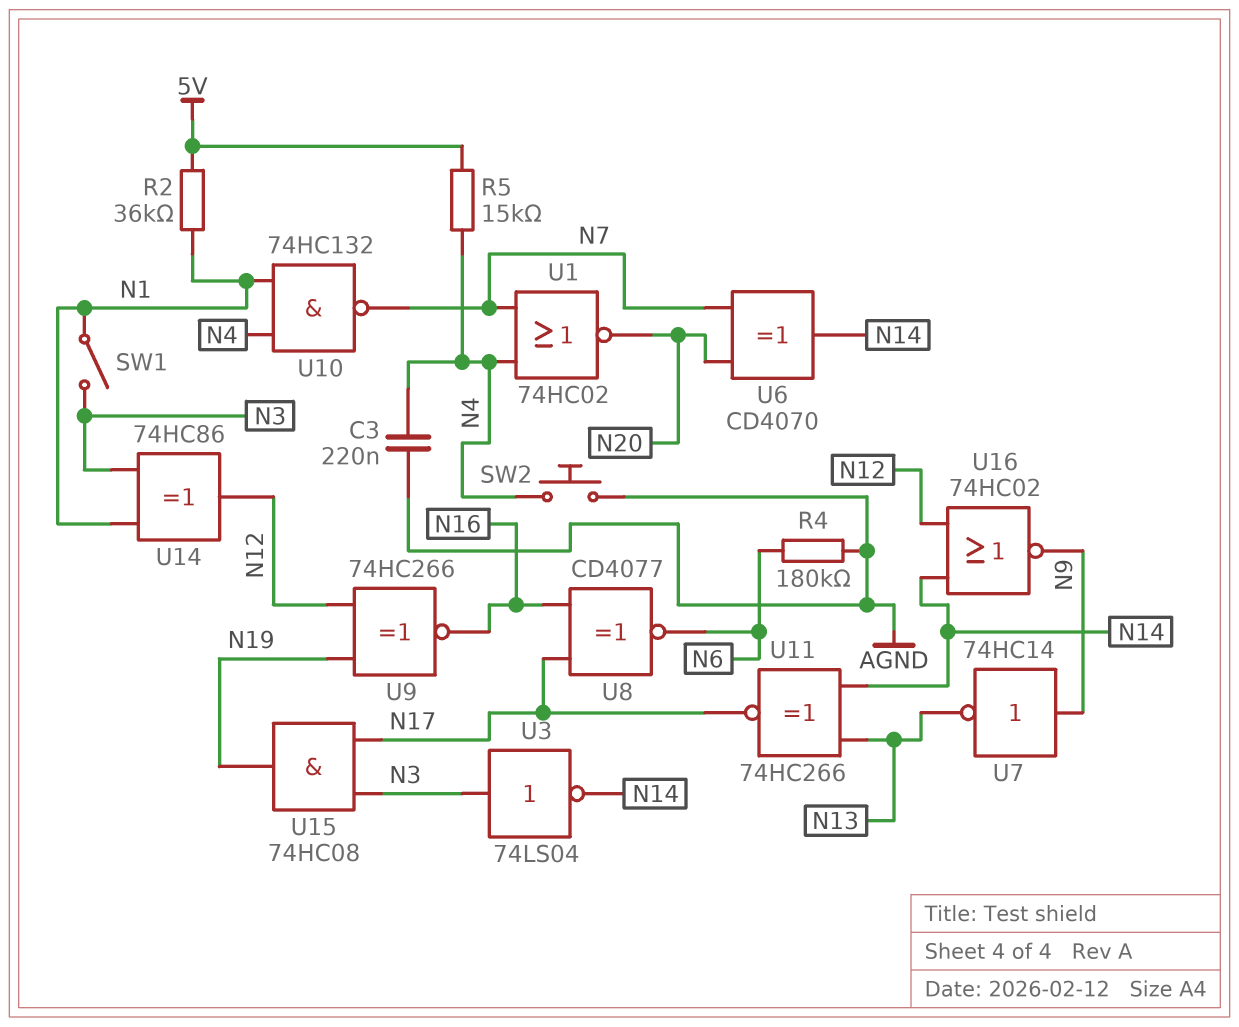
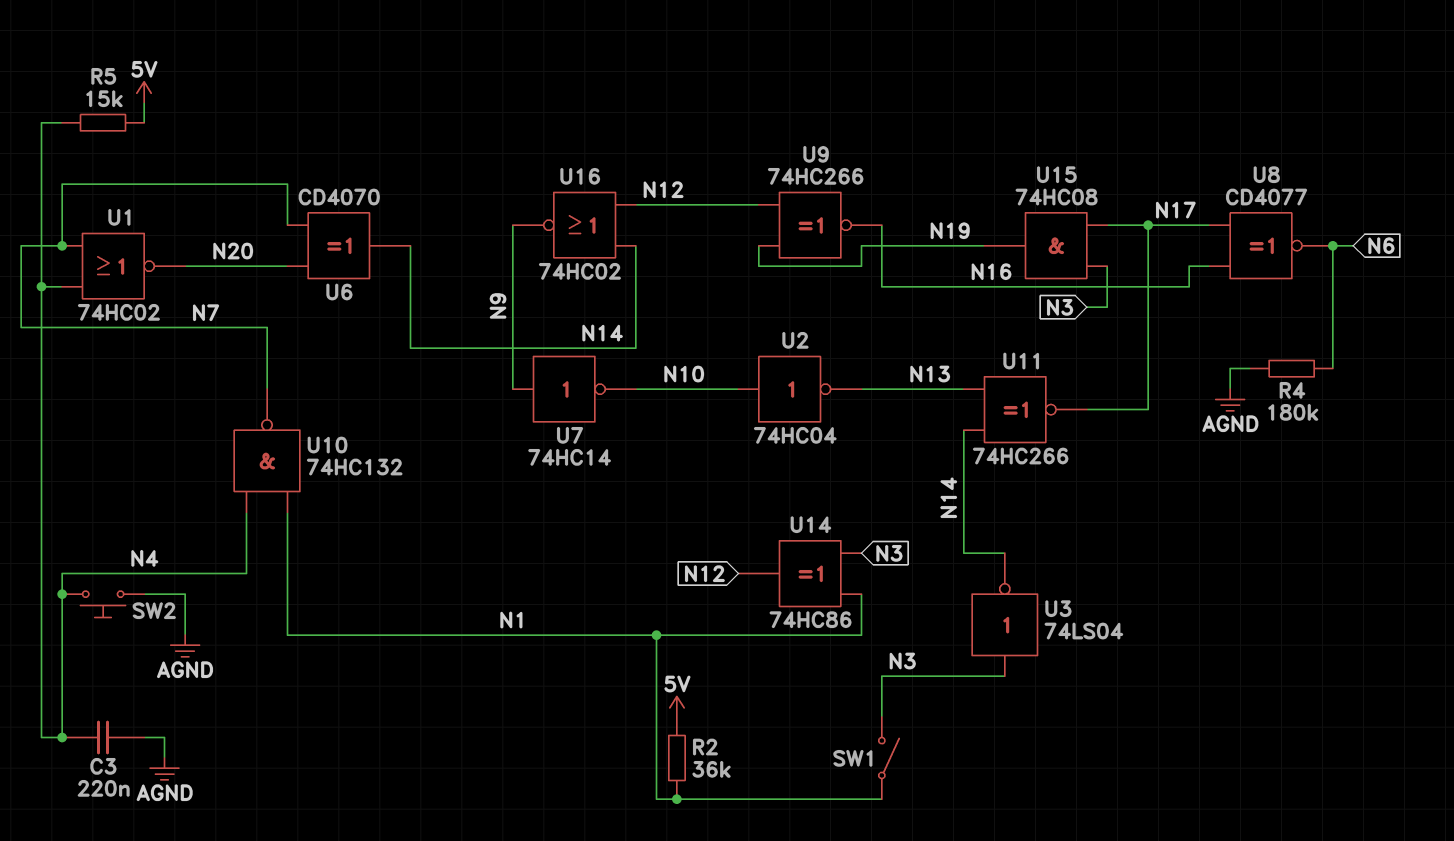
U2: none -> NOT 74HC04 (in N10, out N13)
U7: NOT 74HC14 (in N9, out N13) -> NOT 74HC14 (in N9, out N10)

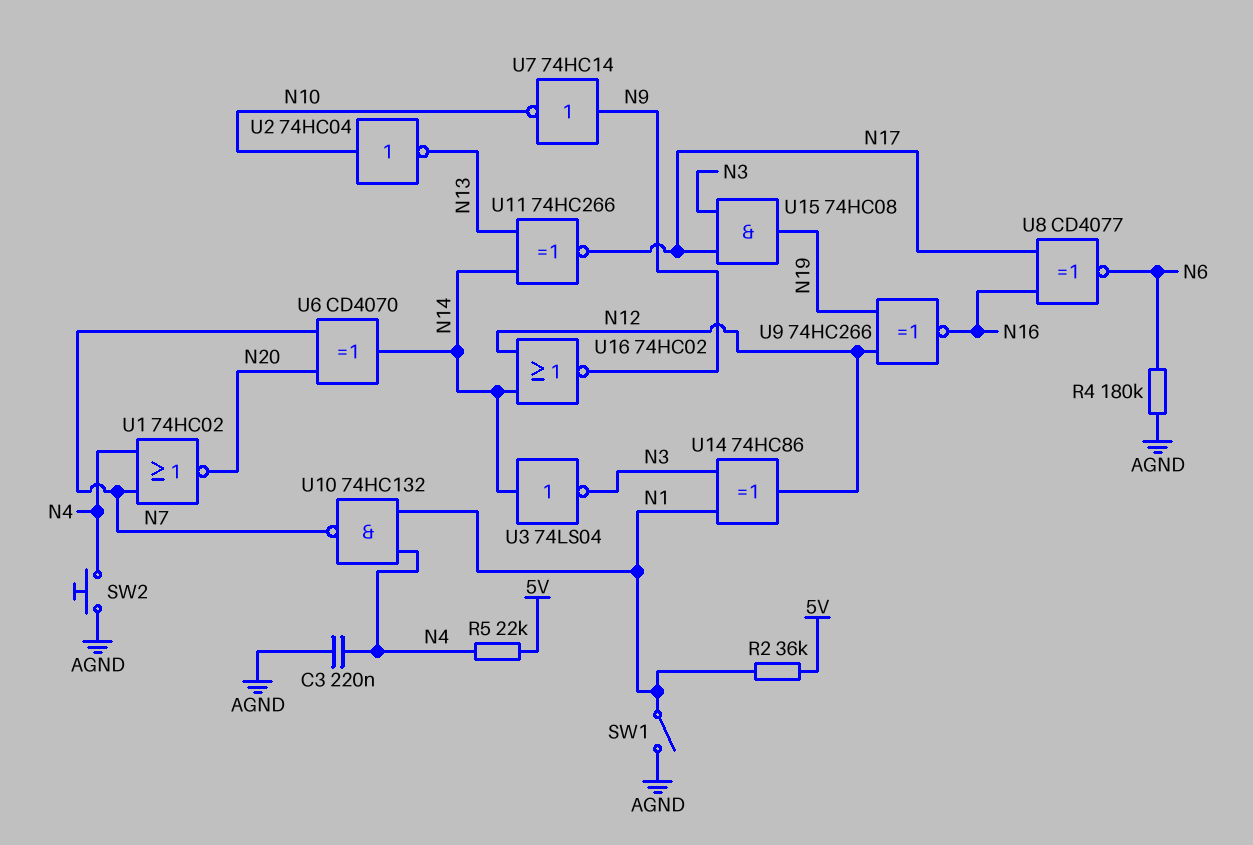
R5: 15k (5V, N4) -> 22k (5V, N4)
SW1: switch (N1, N3) -> switch (AGND, N1)
U3: NOT 74LS04 (in N3, out N14) -> NOT 74LS04 (in N14, out N3)

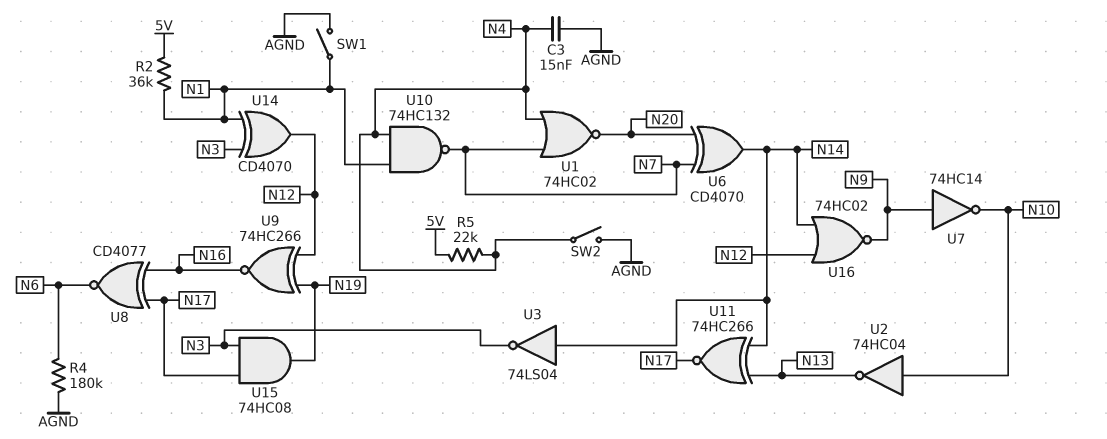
C3: 220nF (AGND, N4) -> 15nF (AGND, N4)
SW2: button (AGND, N4) -> switch (AGND, N4)
U14: XOR 74HC86 (in N1, in N3, out N12) -> XOR CD4070 (in N1, in N3, out N12)

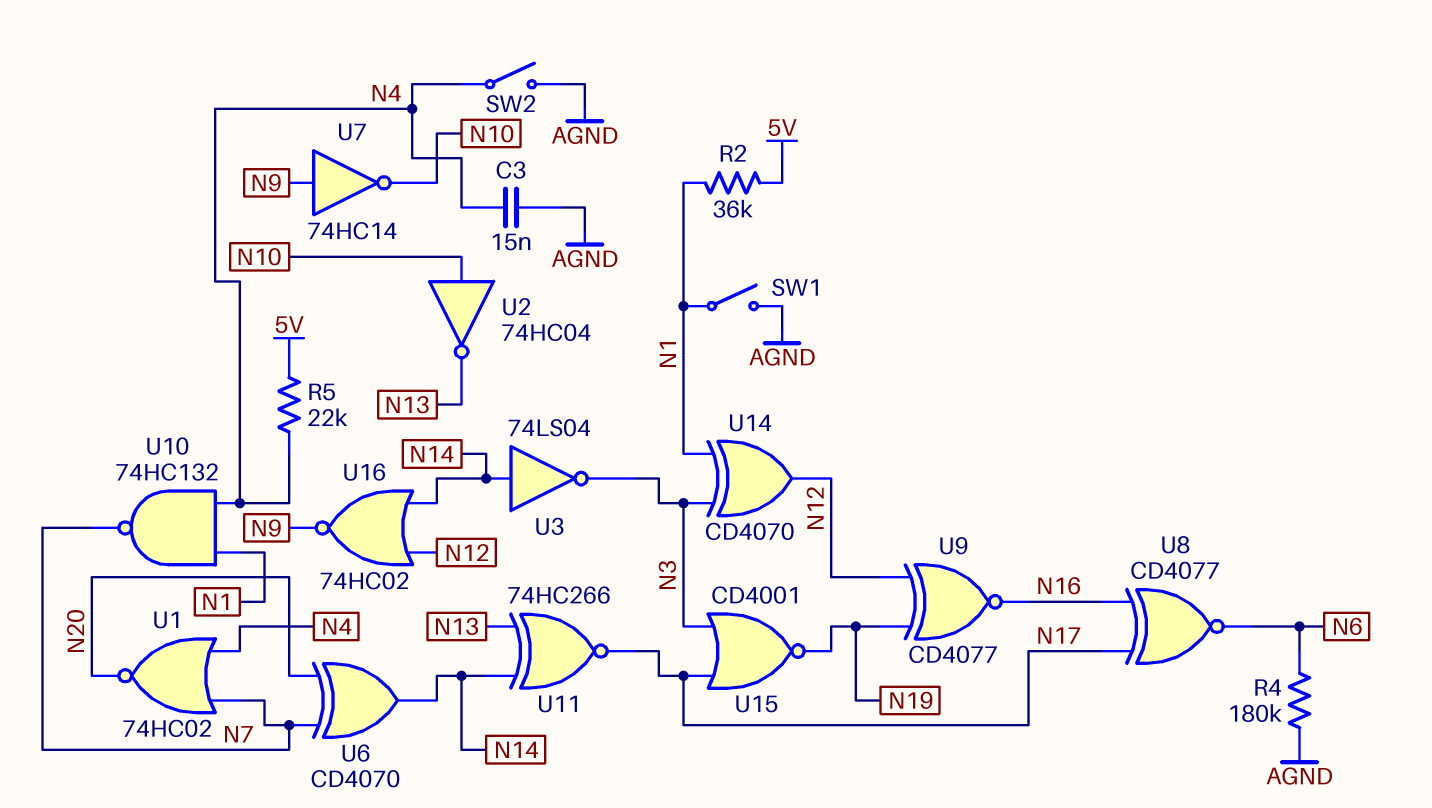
U9: XNOR 74HC266 (in N12, in N19, out N16) -> XNOR CD4077 (in N12, in N19, out N16)
U15: AND 74HC08 (in N3, in N17, out N19) -> NOR CD4001 (in N3, in N17, out N19)

